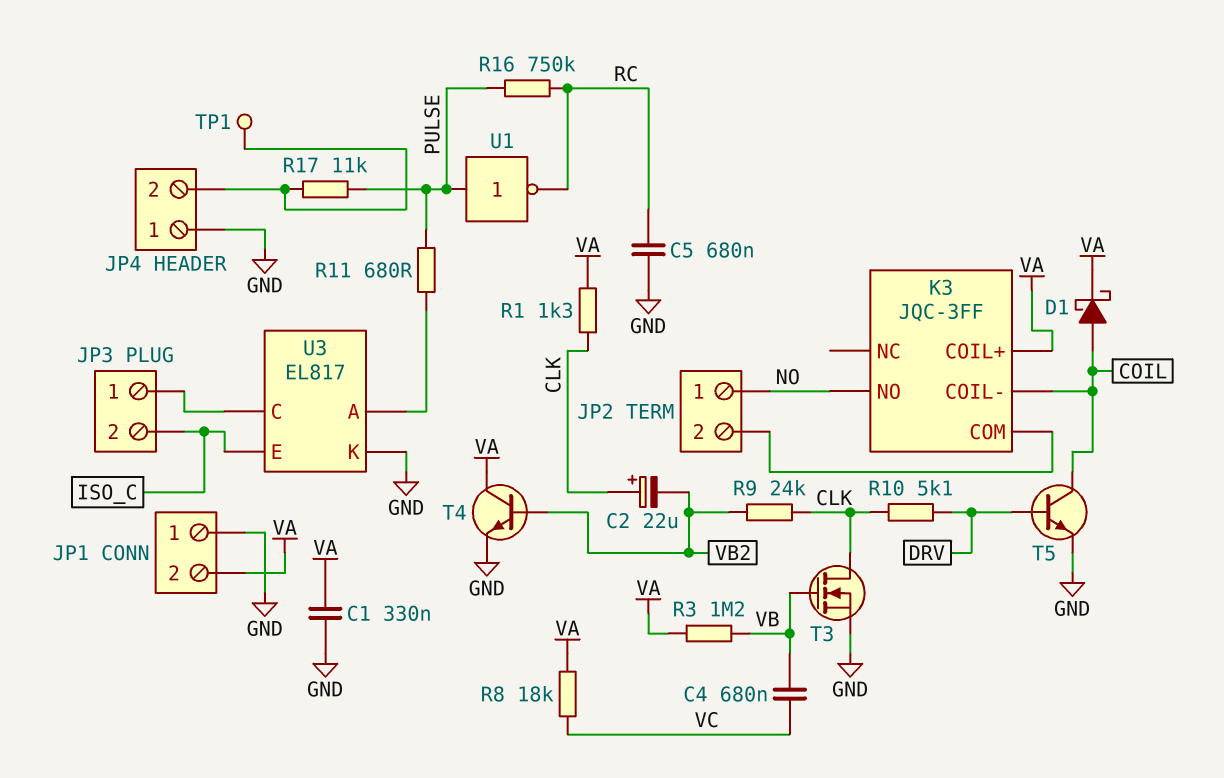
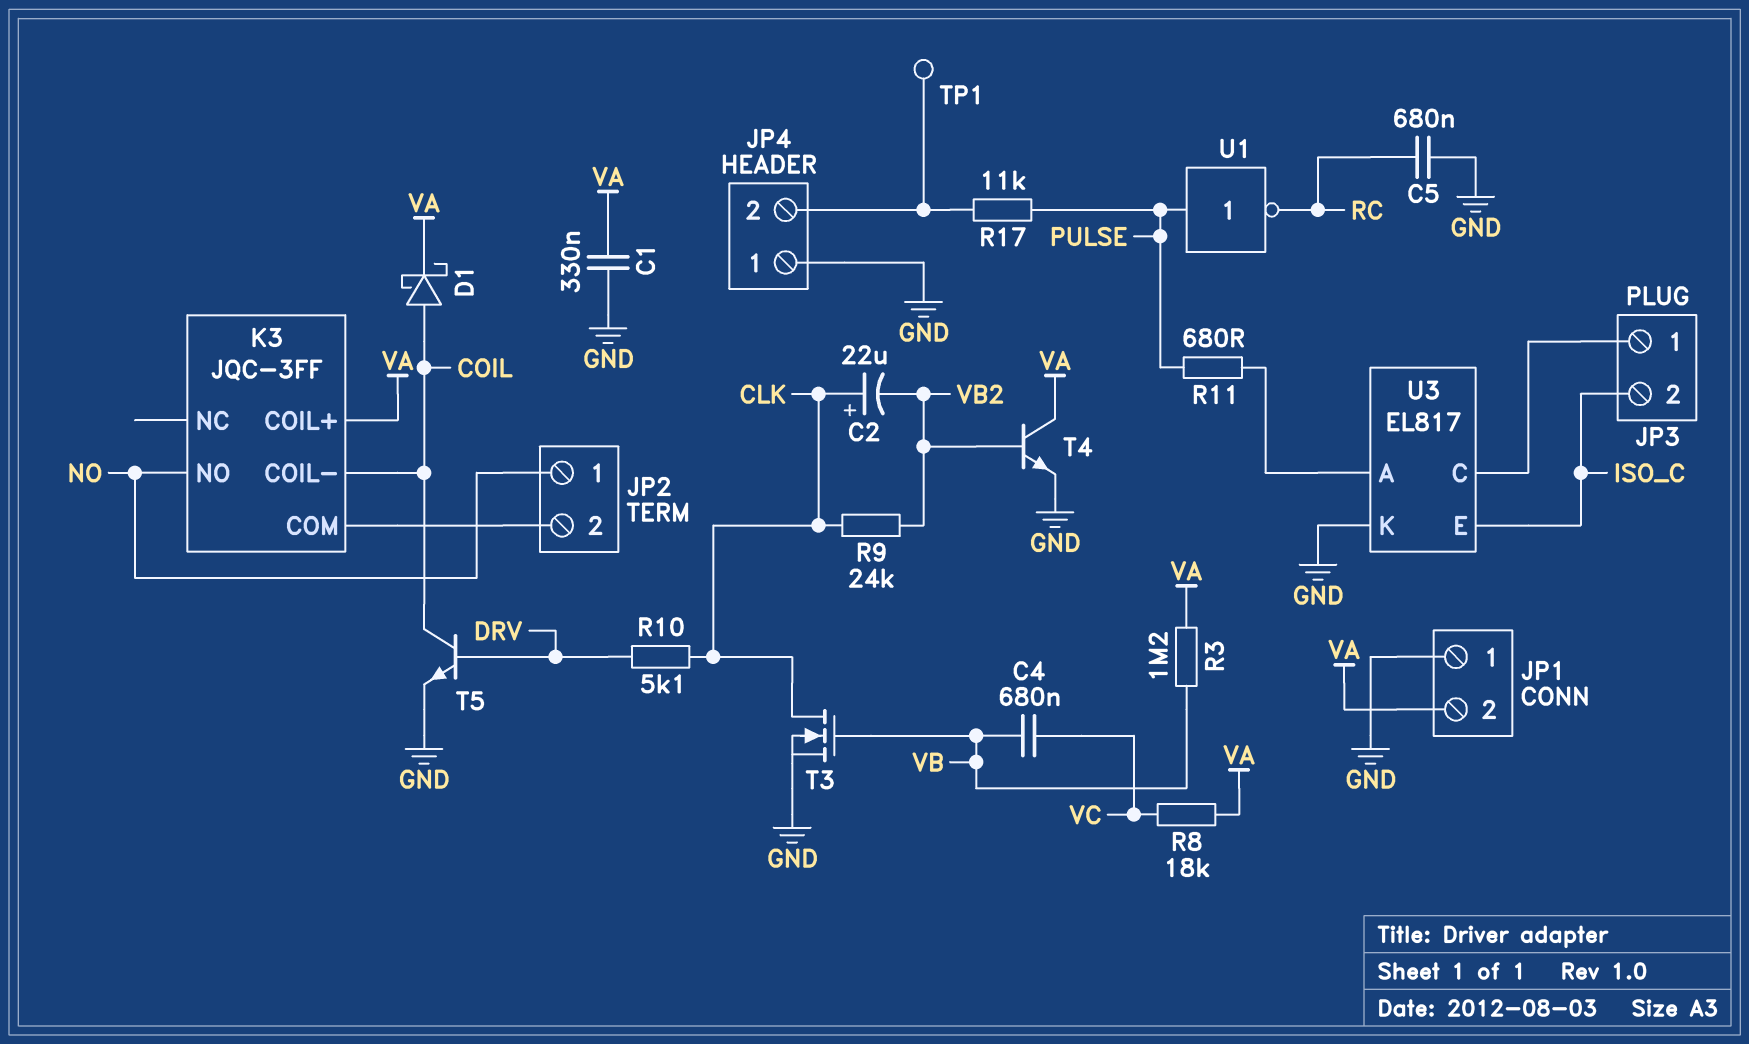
R1: 1.3k (CLK, VA) -> none
R16: 750k (PULSE, RC) -> none

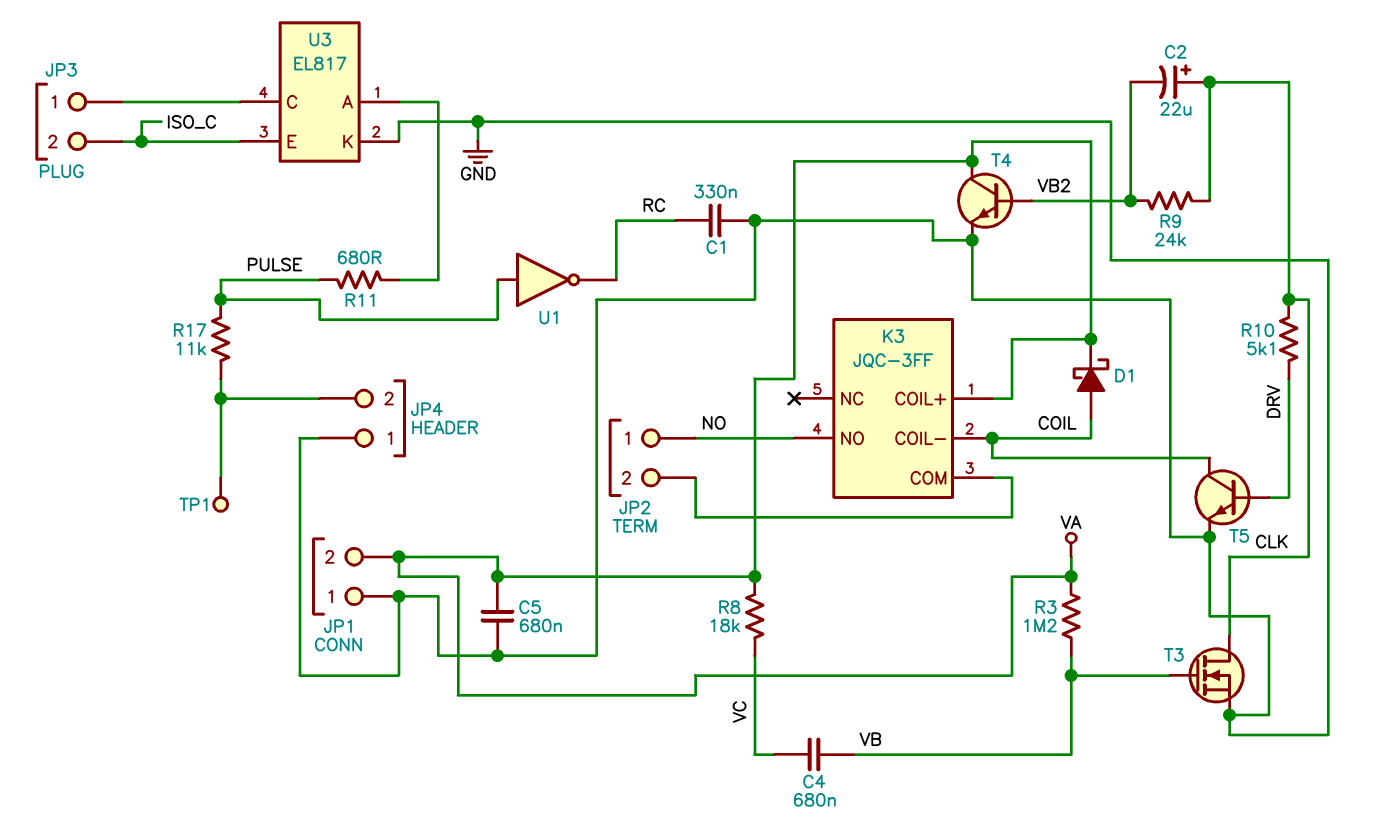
C1: 330nF (GND, VA) -> 330nF (GND, RC)
C5: 680nF (GND, RC) -> 680nF (GND, VA)

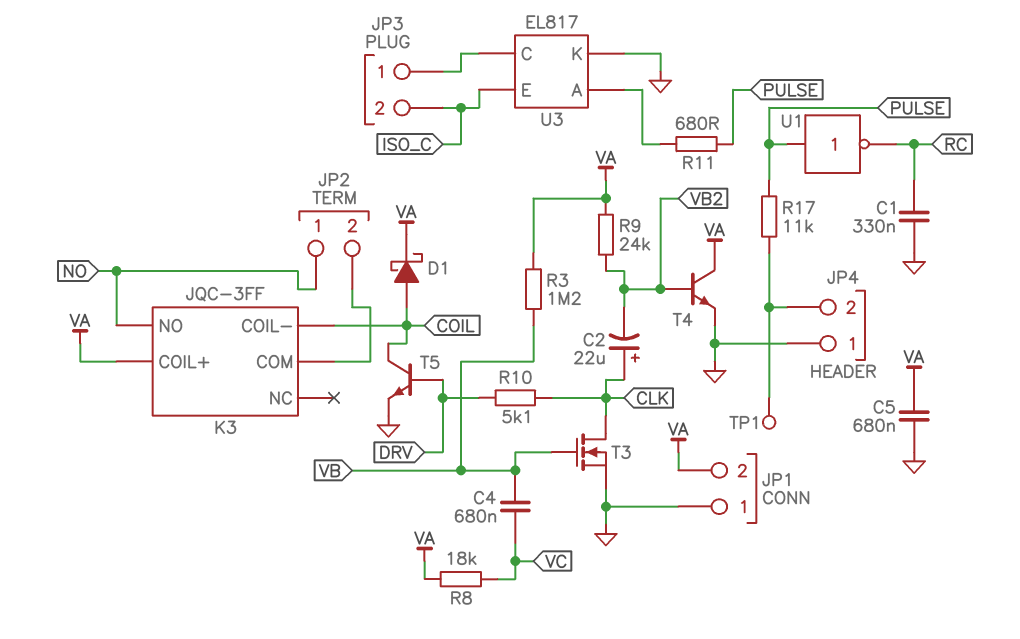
R9: 24k (CLK, VB2) -> 24k (VA, VB2)

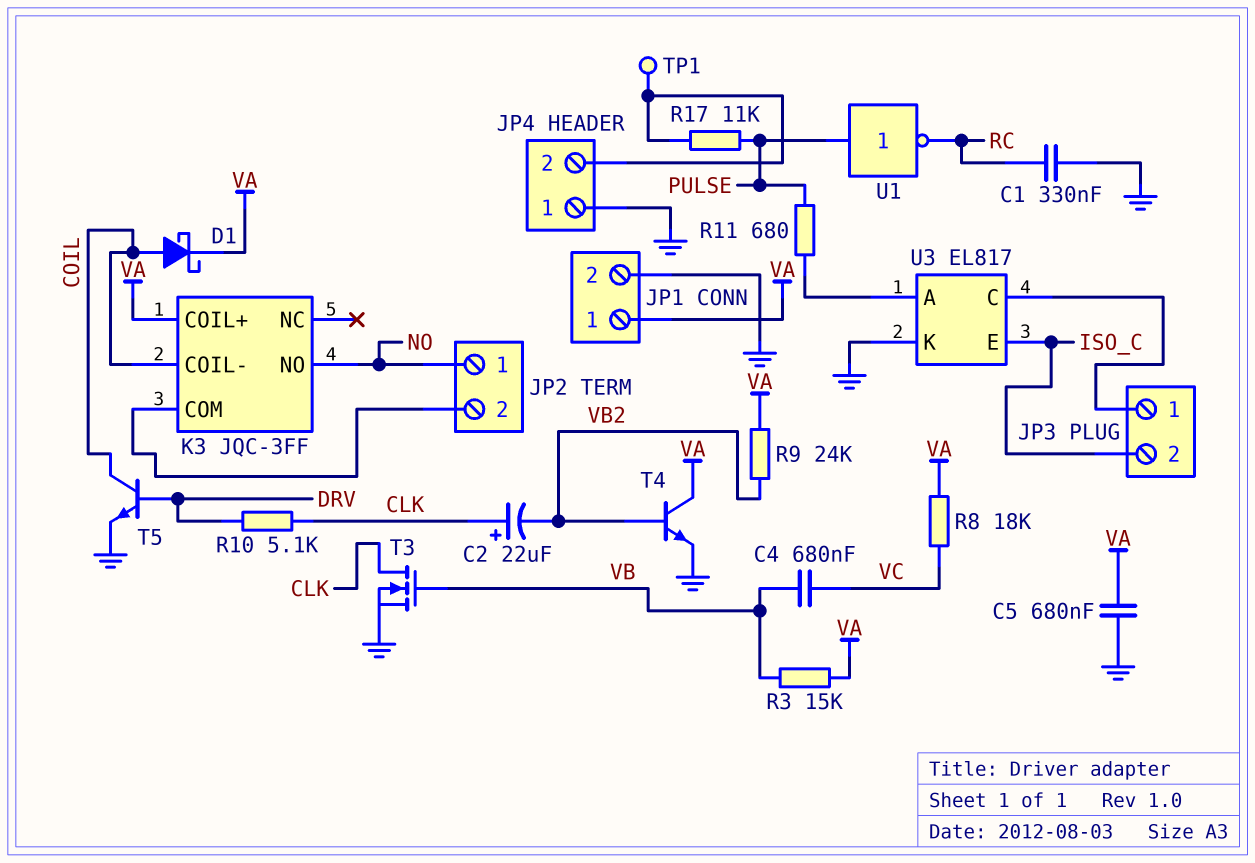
JP1 pin 1: GND -> VA
JP1 pin 2: VA -> GND
R3: 1.2M (VA, VB) -> 15k (VA, VB)

